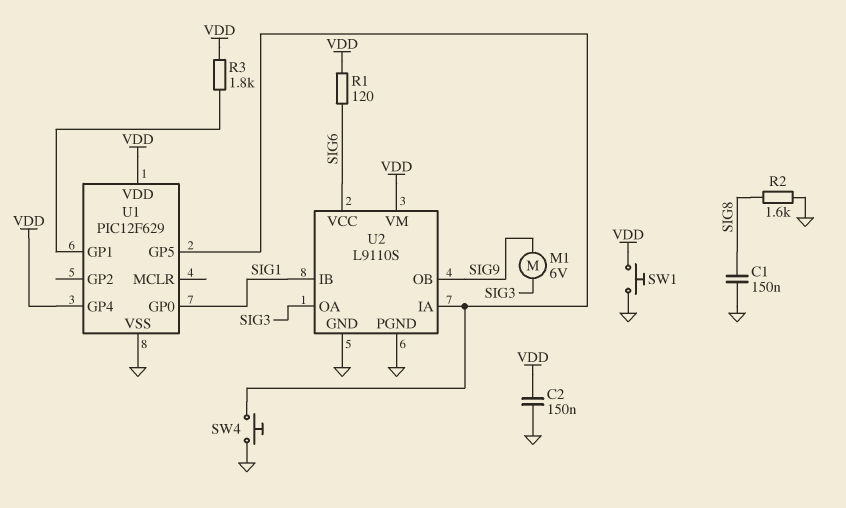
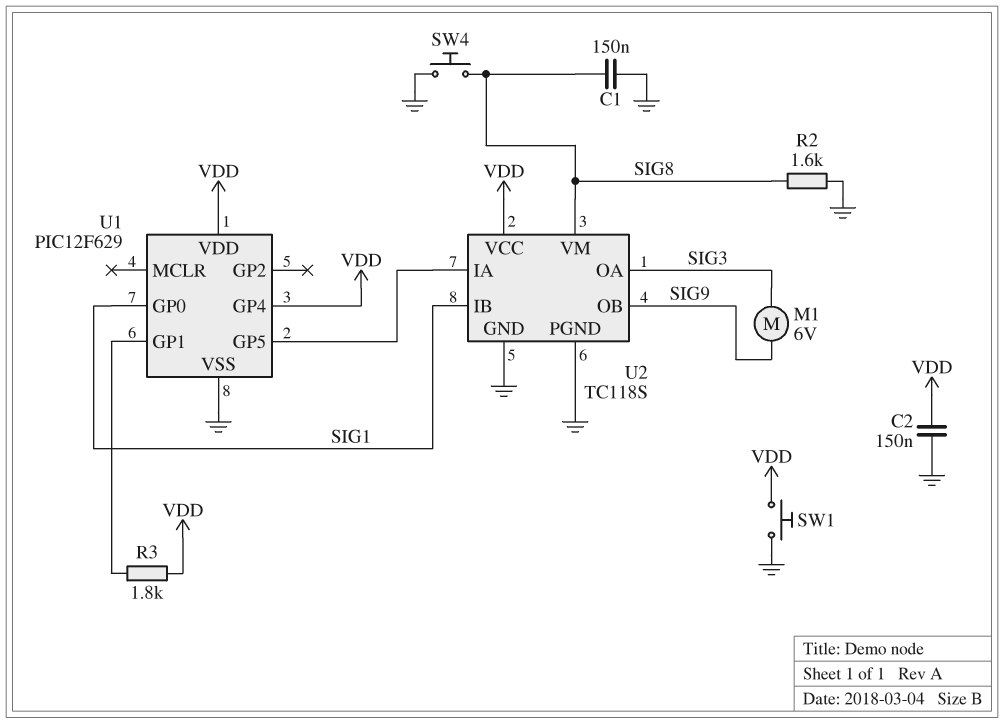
R1: 120 (SIG6, VDD) -> none
SW4: button (GND, U1/GP5) -> button (GND, SIG8)
U2: L9110S -> TC118S
U2 pin VCC: SIG6 -> VDD
U2 pin VM: VDD -> SIG8

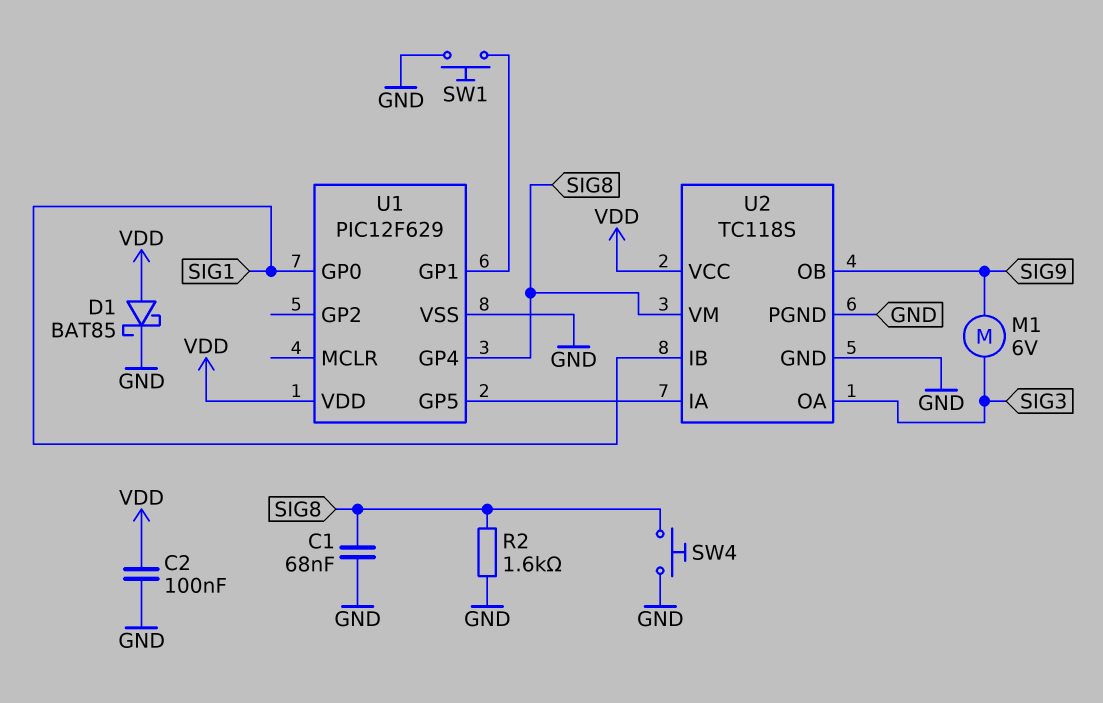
C1: 150nF (GND, SIG8) -> 68nF (GND, SIG8)
C2: 150nF (GND, VDD) -> 100nF (GND, VDD)
D1: none -> schottky BAT85 (A VDD, K GND)
R3: 1.8k (U1/GP1, VDD) -> none
SW1: button (GND, VDD) -> button (GND, U1/GP1)
U1 pin GP4: VDD -> SIG8

